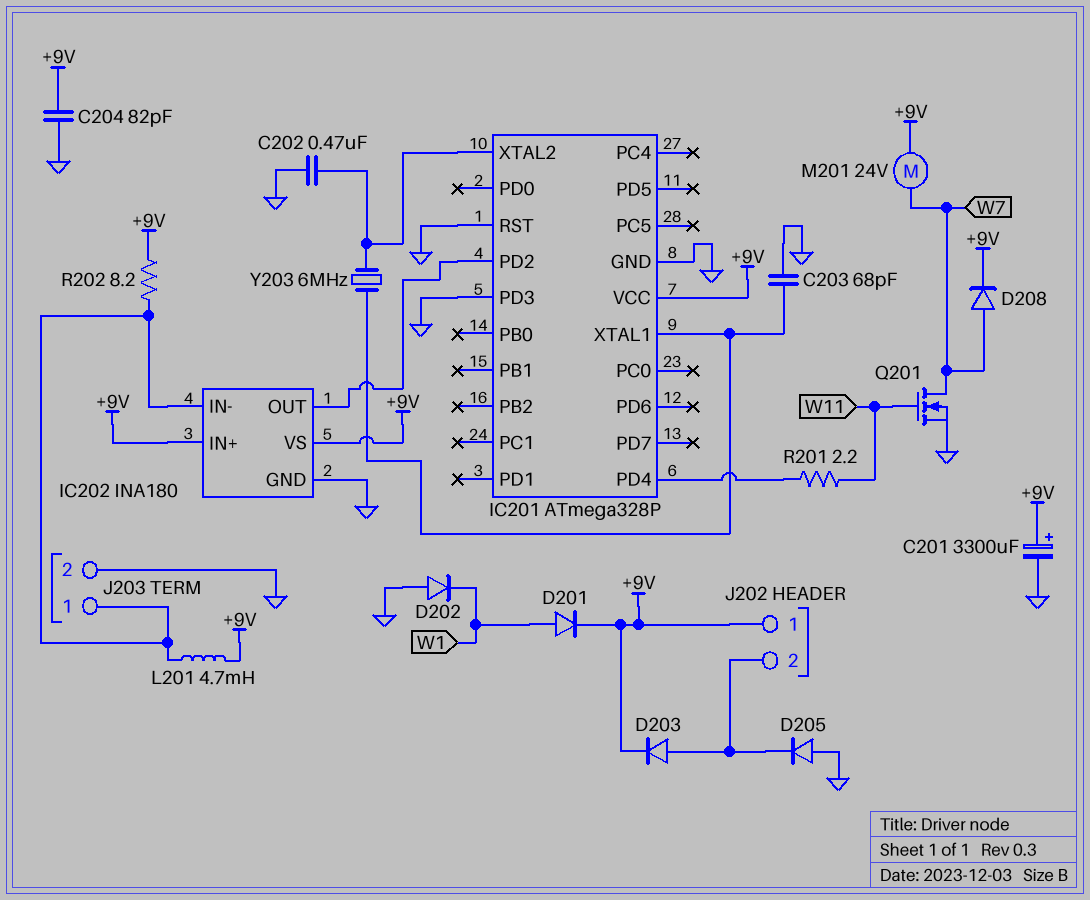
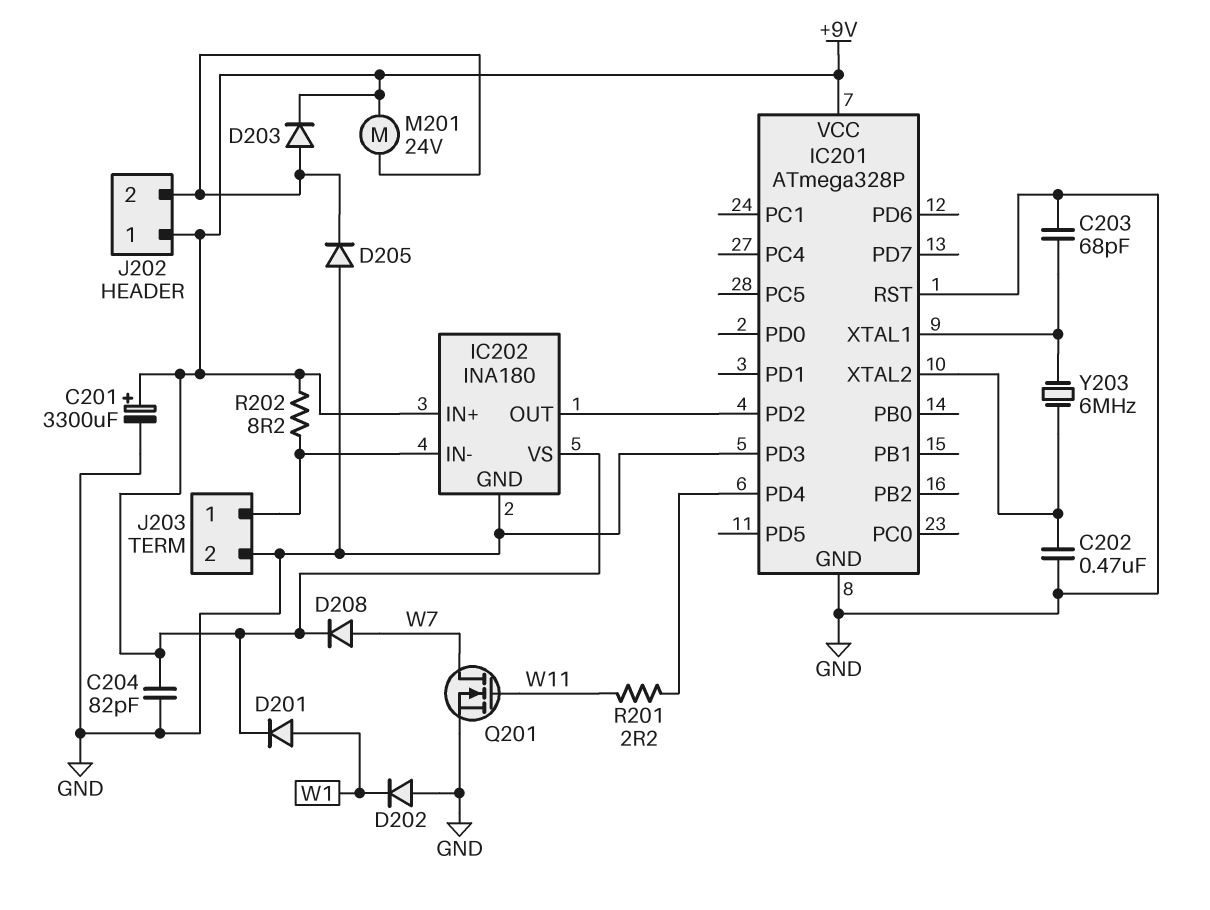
L201: 4.7mH (+9V, IC202/IN-) -> none
M201: motor 24V (+9V, W7) -> motor 24V (+9V, J202/2)

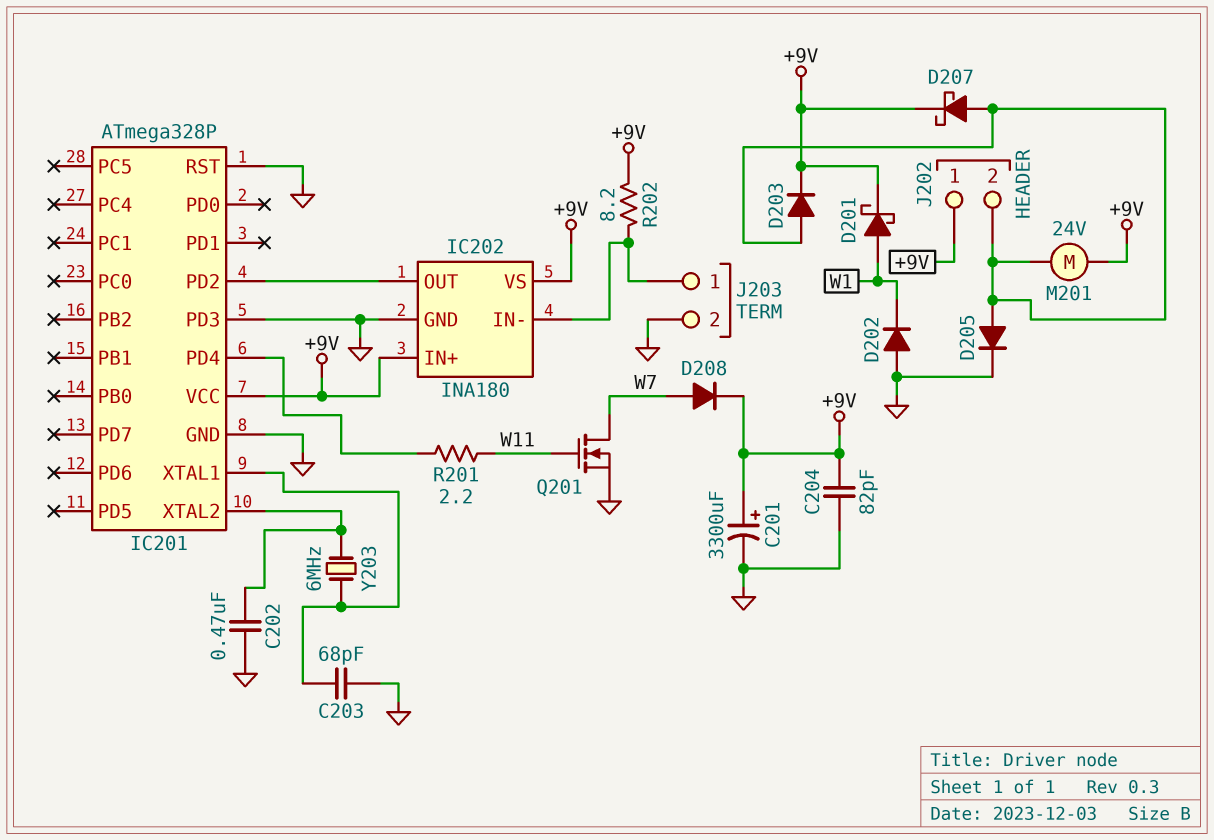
D201: diode (A W1, K +9V) -> schottky (A W1, K +9V)
D205: diode (A GND, K J202/2) -> diode (A J202/2, K GND)
D207: none -> schottky (A J202/2, K +9V)

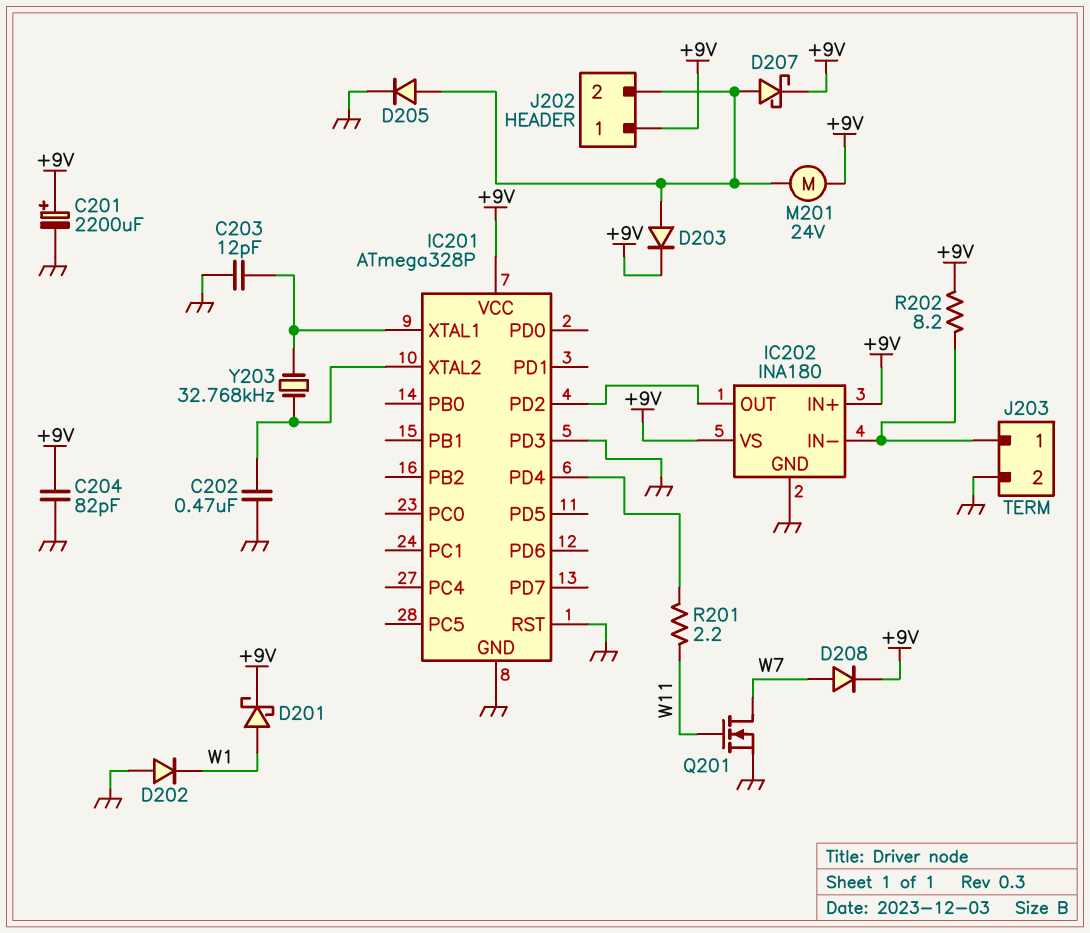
C201: 3300uF (plus +9V, minus GND) -> 2200uF (plus +9V, minus GND)
C203: 68pF (GND, IC201/XTAL1) -> 12pF (GND, IC201/XTAL1)
Y203: 6MHz (IC201/XTAL1, IC201/XTAL2) -> 32.768kHz (IC201/XTAL1, IC201/XTAL2)

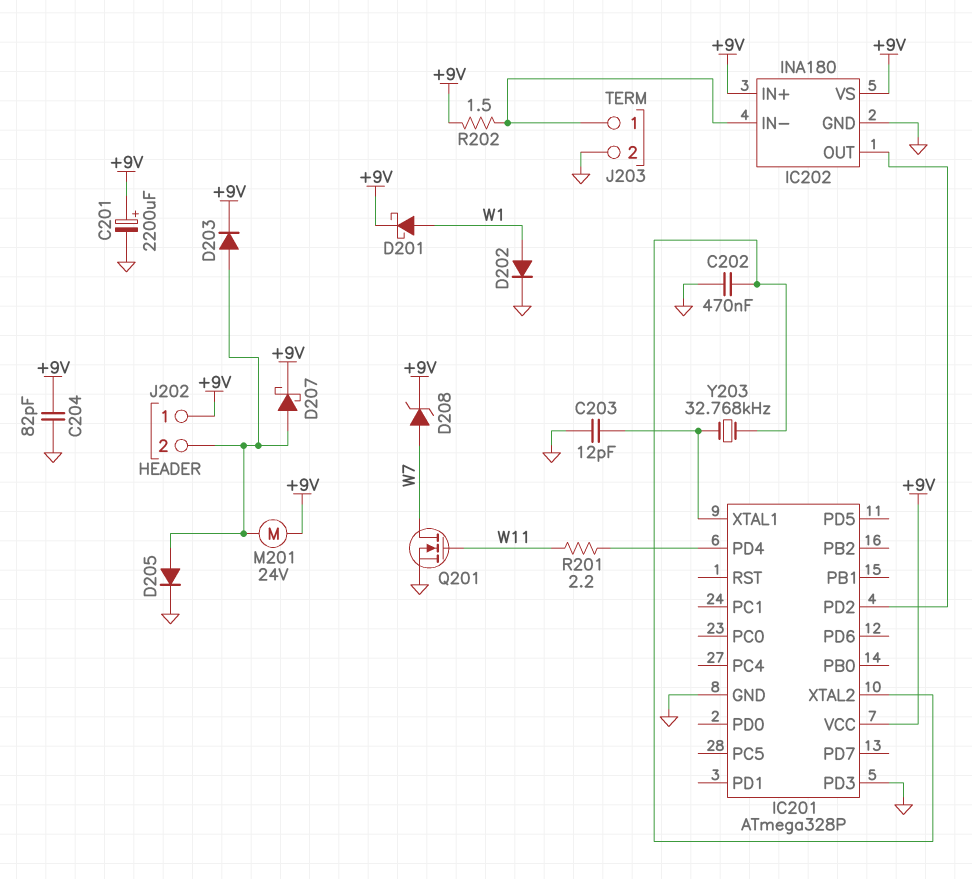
D202: diode (A GND, K W1) -> diode (A W1, K GND)
D208: diode (A W7, K +9V) -> zener (A W7, K +9V)
IC201 pin RST: GND -> none
R202: 8.2 (+9V, IC202/IN-) -> 1.5 (+9V, IC202/IN-)

